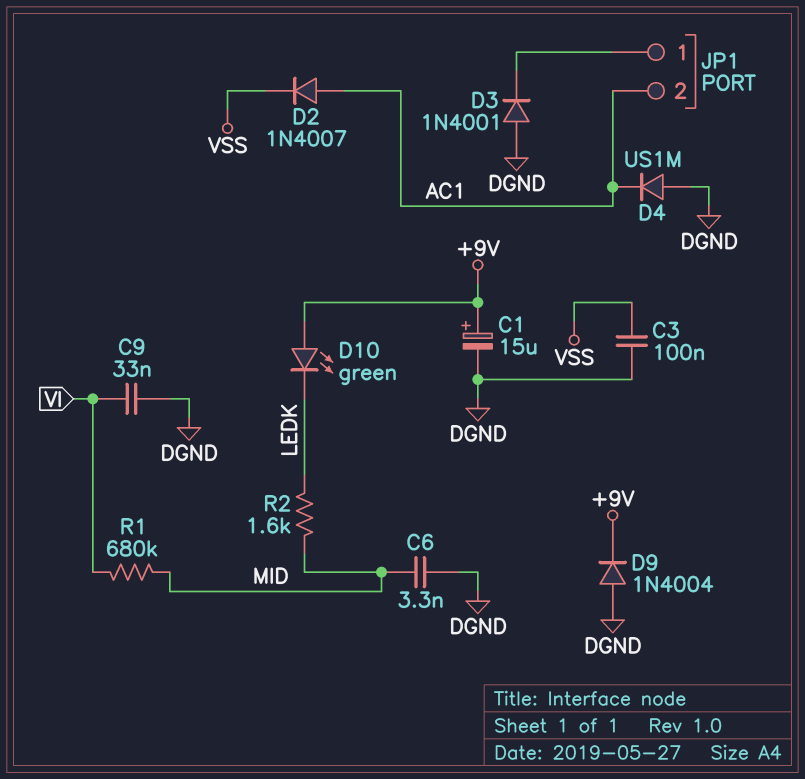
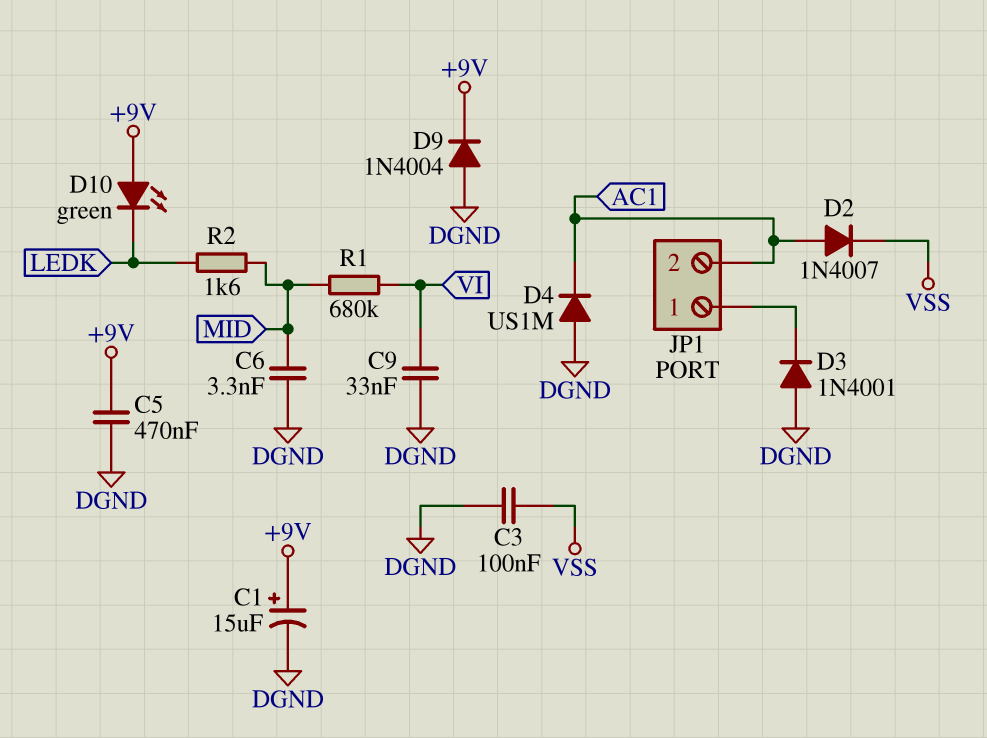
C5: none -> 470nF (+9V, DGND)

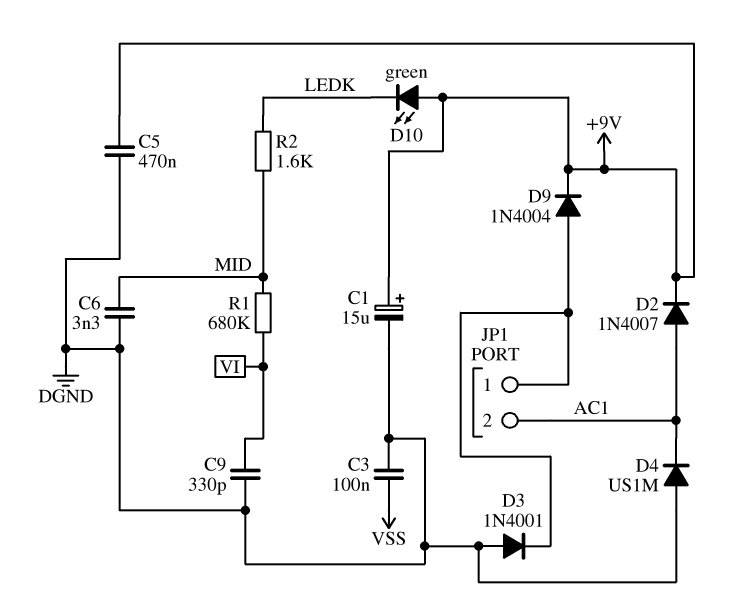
C9: 33nF (DGND, VI) -> 330pF (DGND, VI)
D2: diode 1N4007 (A AC1, K VSS) -> diode 1N4007 (A AC1, K +9V)
D9: diode 1N4004 (A DGND, K +9V) -> diode 1N4004 (A JP1/1, K +9V)

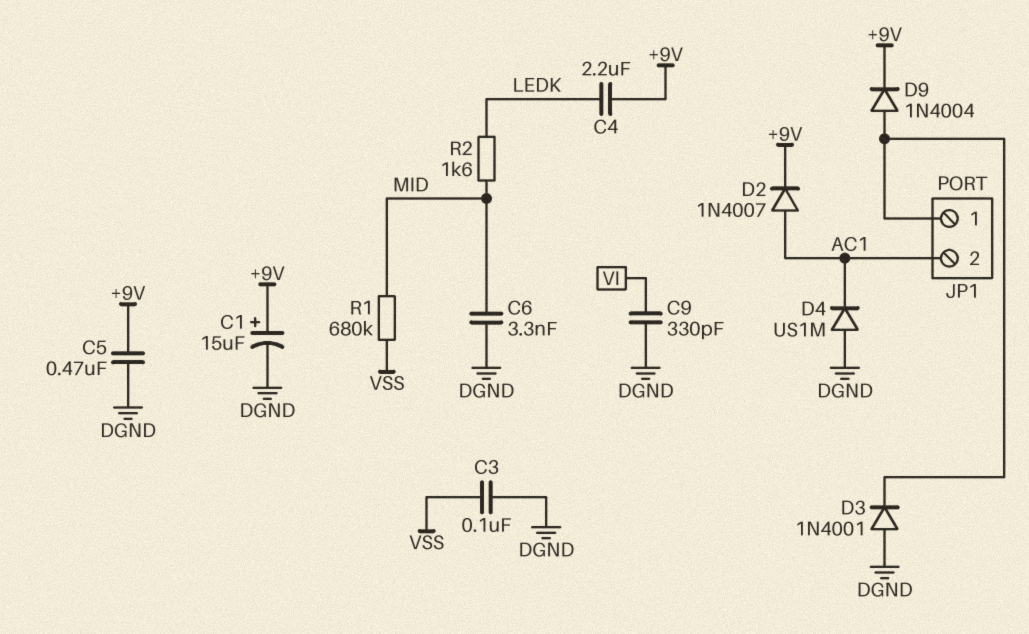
C4: none -> 2.2uF (+9V, LEDK)
D10: LED green (A +9V, K LEDK) -> none
R1: 680k (MID, VI) -> 680k (MID, VSS)

